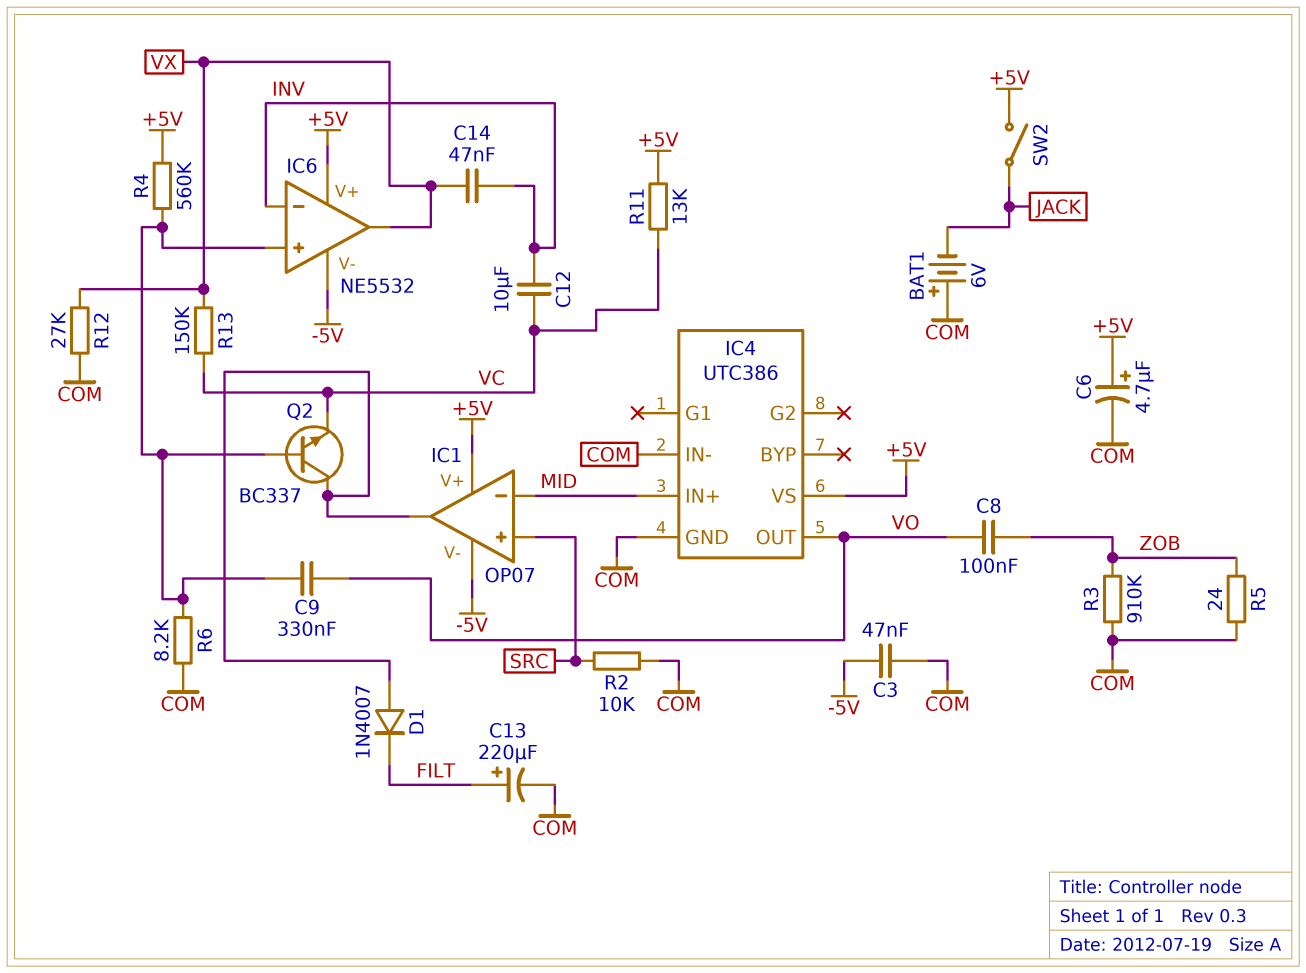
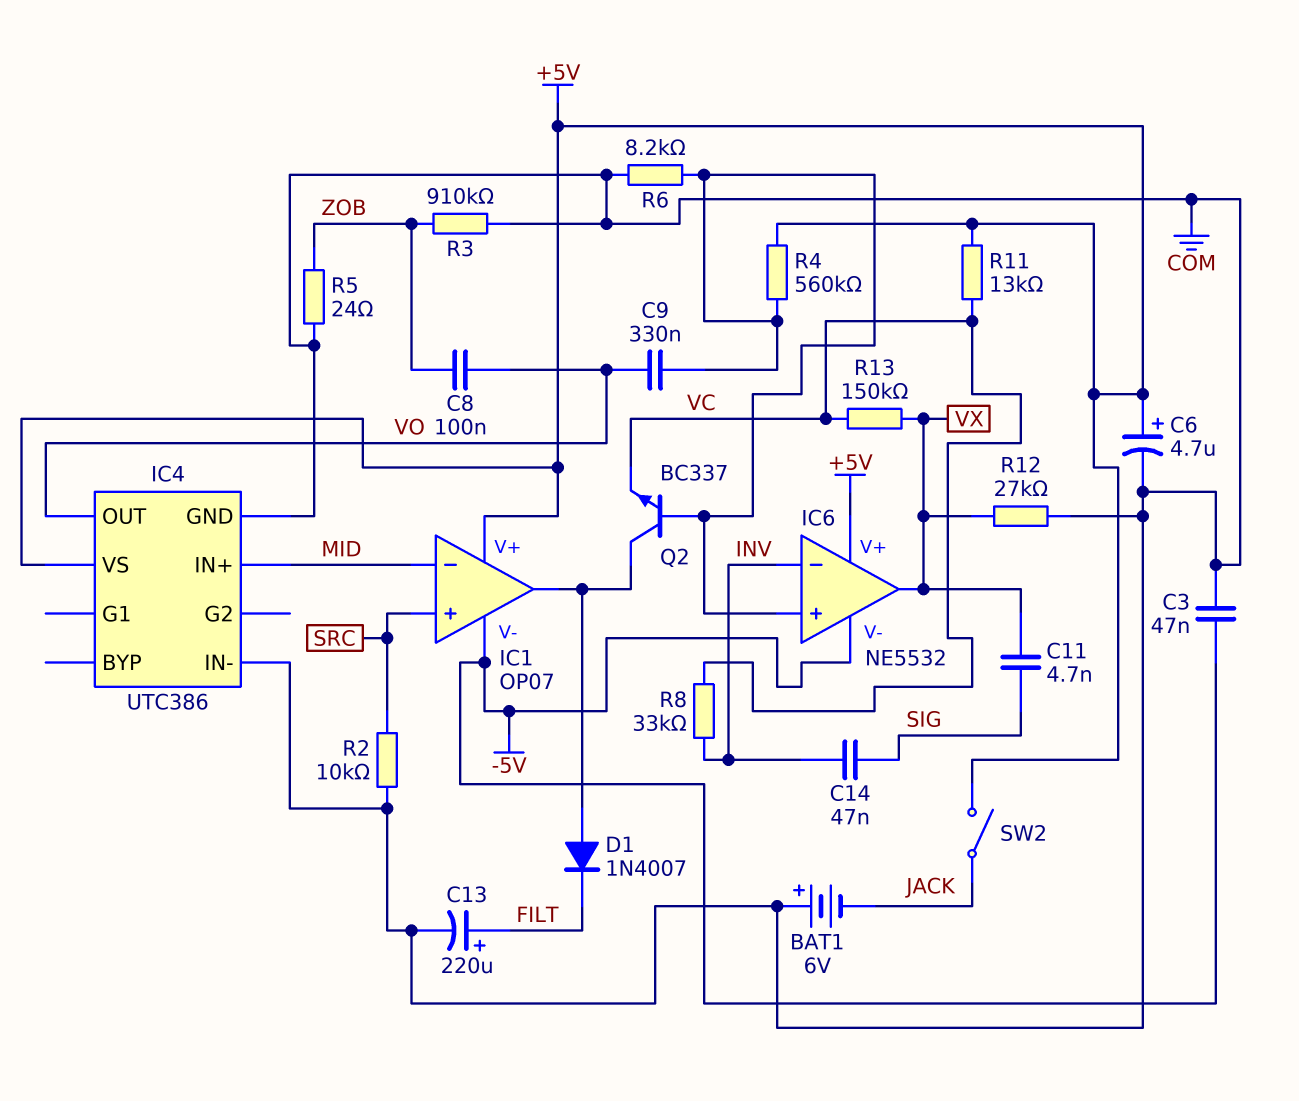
C11: none -> 4.7nF (SIG, VX)
C12: 10uF (INV, VC) -> none
C14: 47nF (INV, VX) -> 47nF (INV, SIG)
R8: none -> 33k (INV, VC)

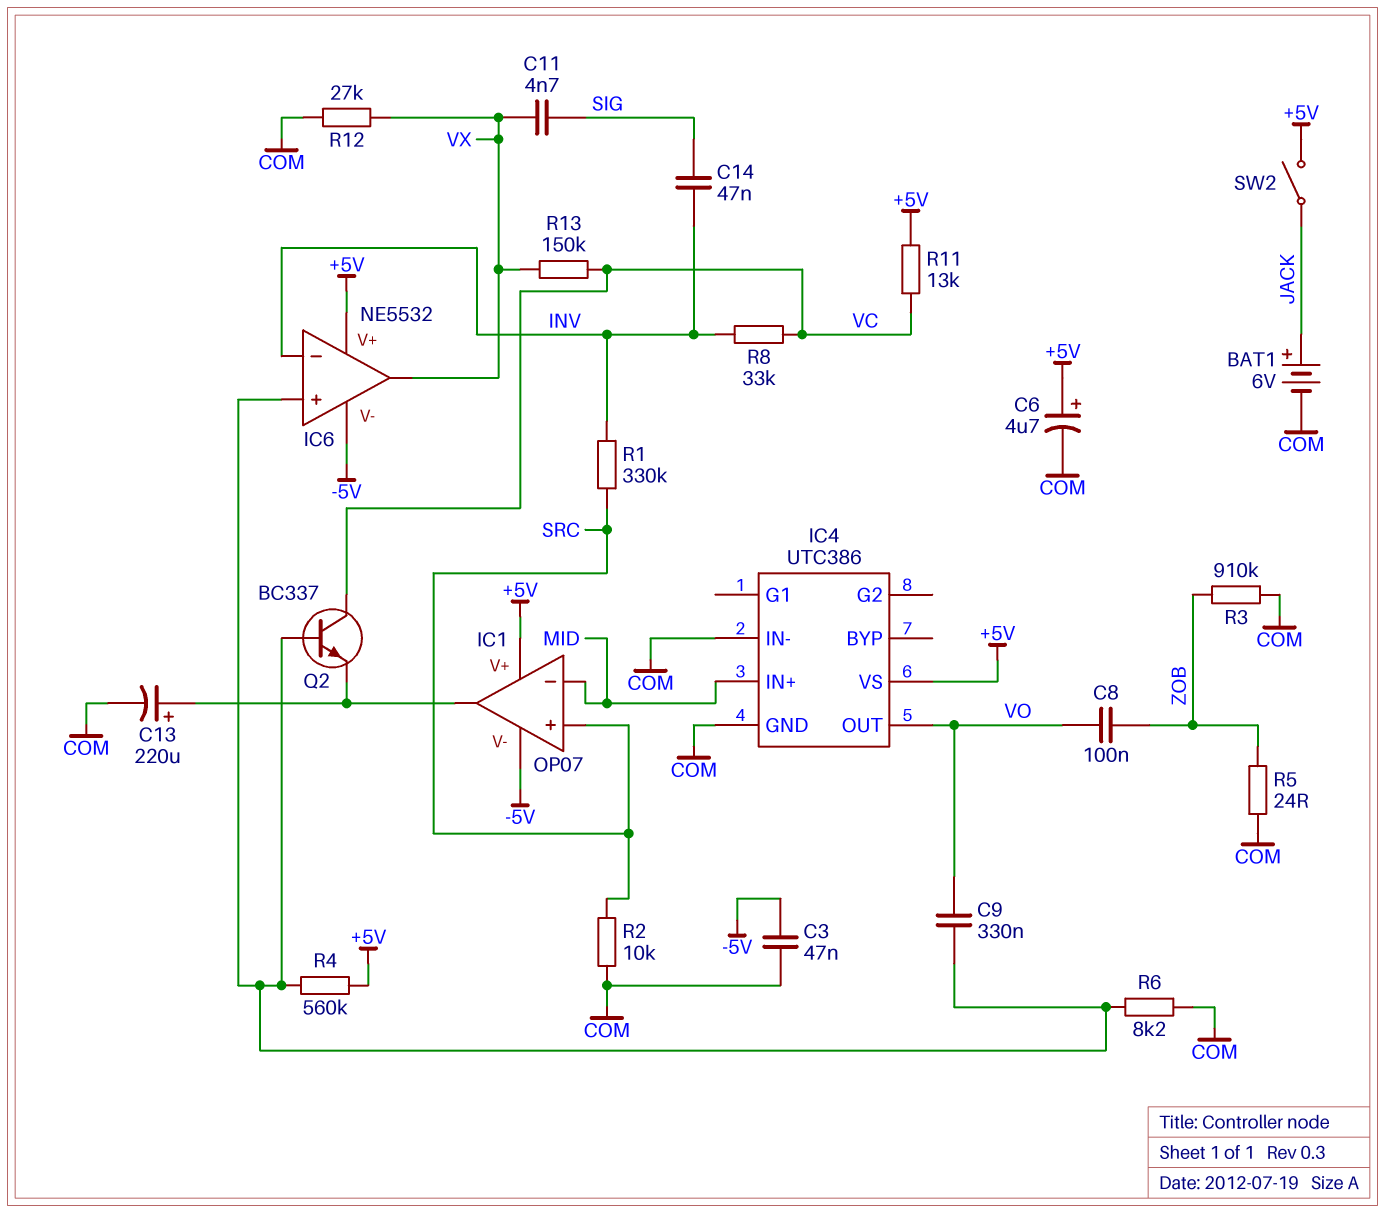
BAT1: 6V (plus COM, minus JACK) -> 6V (plus JACK, minus COM)
C13: 220uF (plus FILT, minus COM) -> 220uF (plus IC1/out, minus COM)
D1: diode 1N4007 (A IC1/out, K FILT) -> none
Q2: NPN BC337 (B IC6/in+, C IC1/out, E VC) -> NPN BC337 (B IC6/in+, C VC, E IC1/out)
R1: none -> 330k (INV, SRC)

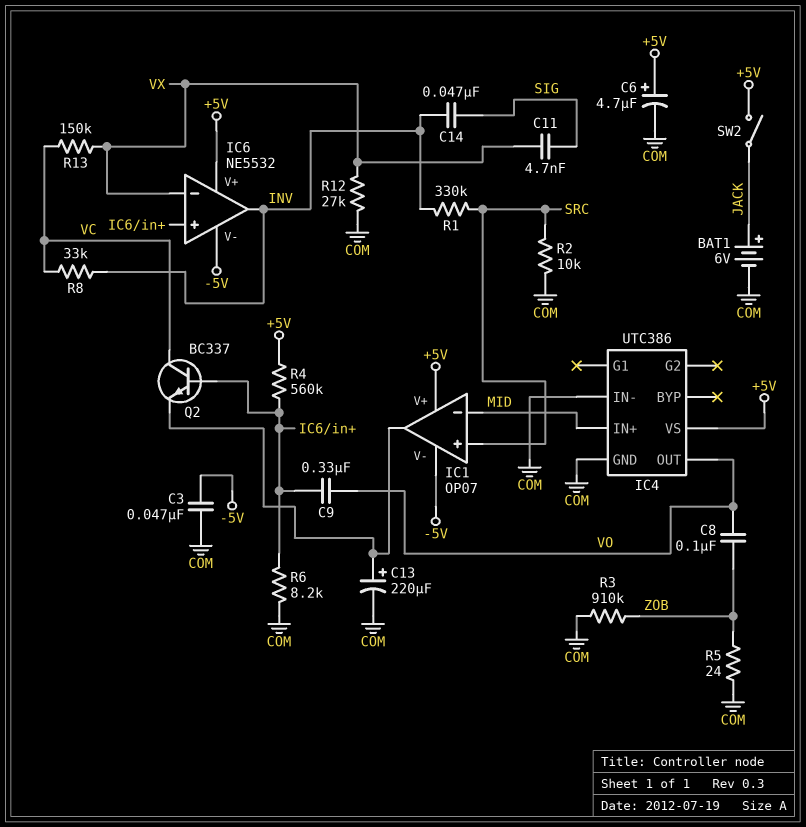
IC6 pin in-: INV -> VX
IC6 pin out: VX -> INV
R11: 13k (+5V, VC) -> none

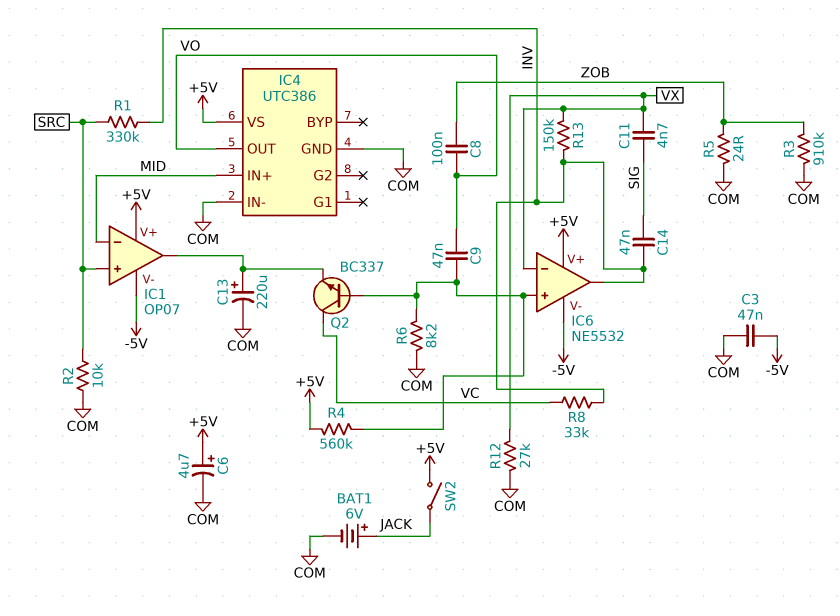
C9: 330nF (IC6/in+, VO) -> 47nF (IC6/in+, VO)
R13: 150k (VC, VX) -> 150k (INV, VX)

